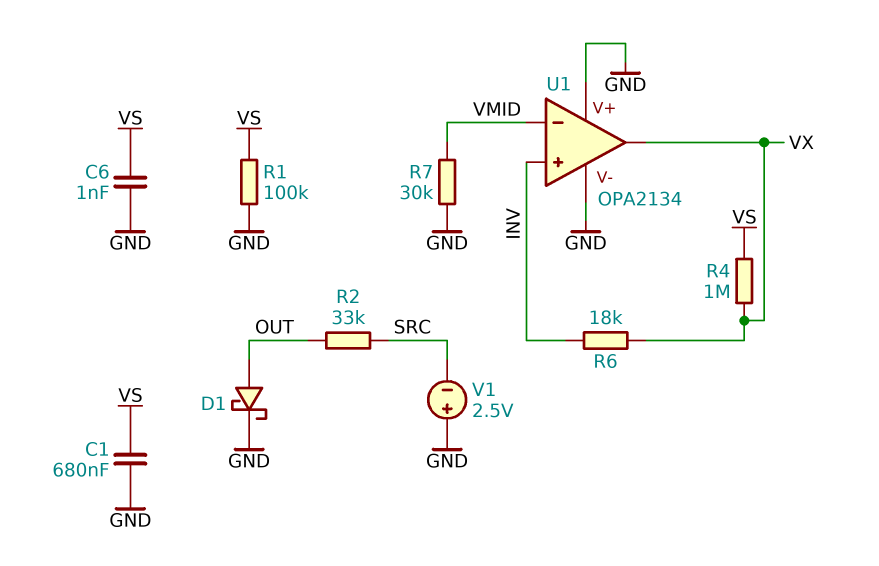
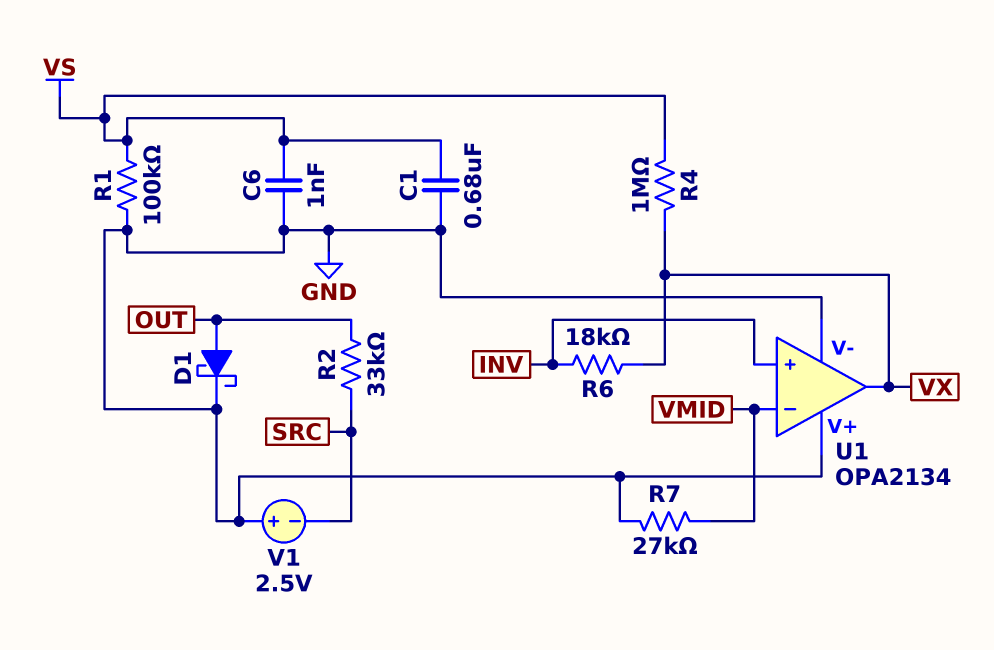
R7: 30k (GND, VMID) -> 27k (GND, VMID)

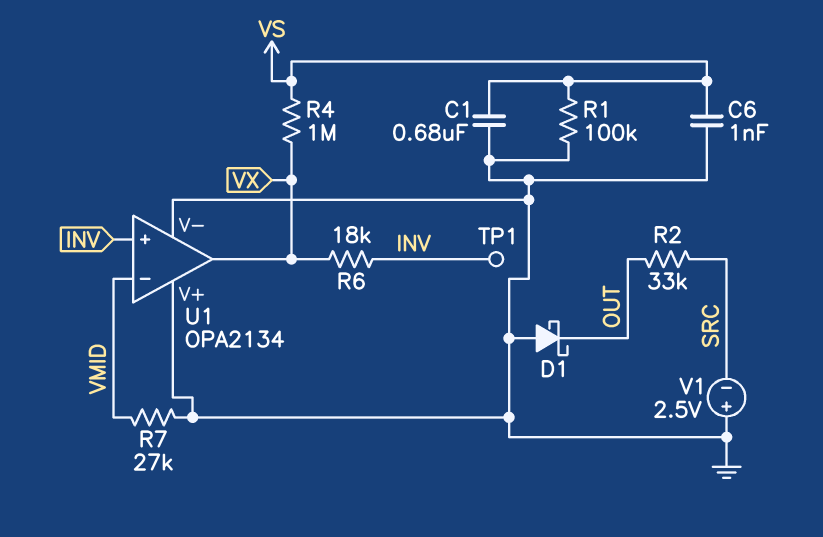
D1: schottky (A OUT, K GND) -> schottky (A GND, K OUT)
TP1: none -> test point (INV)

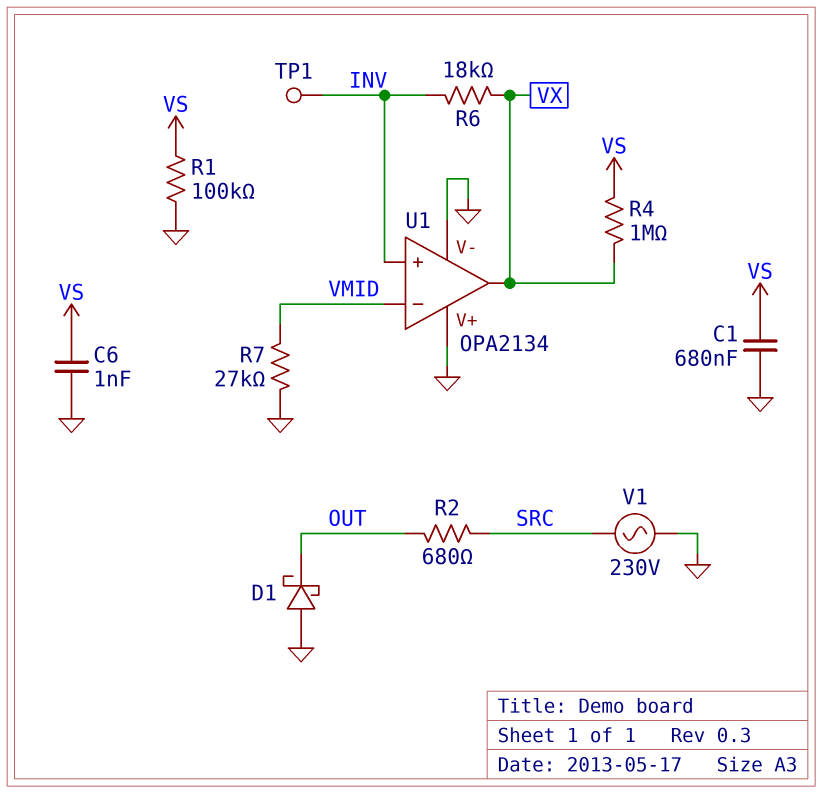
R2: 33k (OUT, SRC) -> 680 (OUT, SRC)
V1: 2.5V (plus GND, minus SRC) -> AC 230V (GND, SRC)

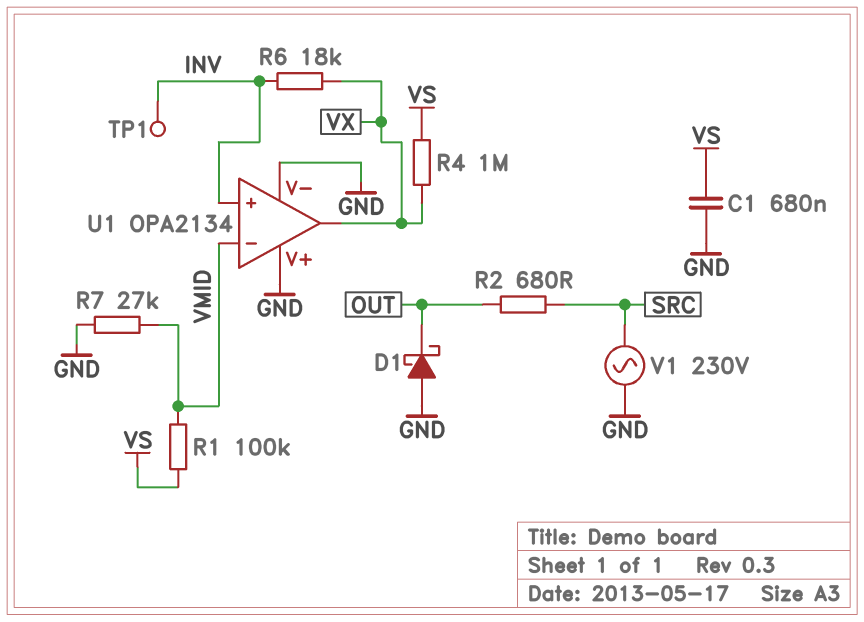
C6: 1nF (GND, VS) -> none
R1: 100k (GND, VS) -> 100k (VMID, VS)

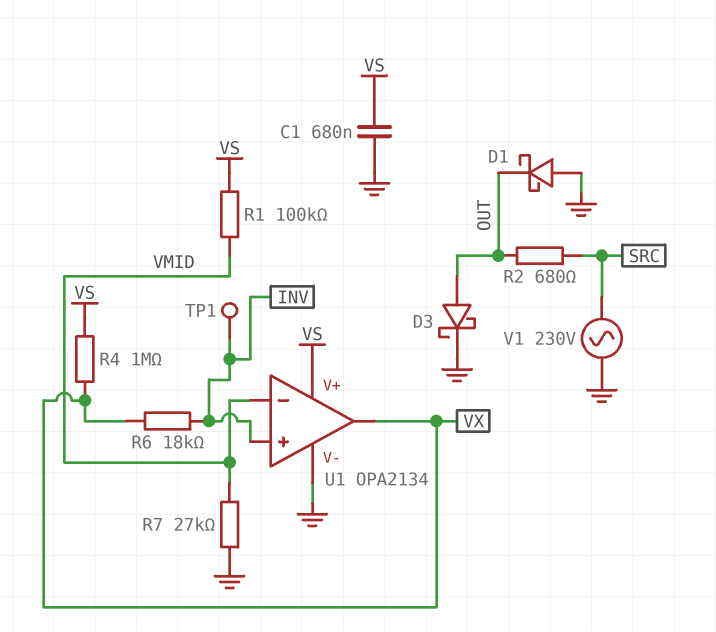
D3: none -> schottky (A OUT, K GND)
U1 pin V+: GND -> VS

